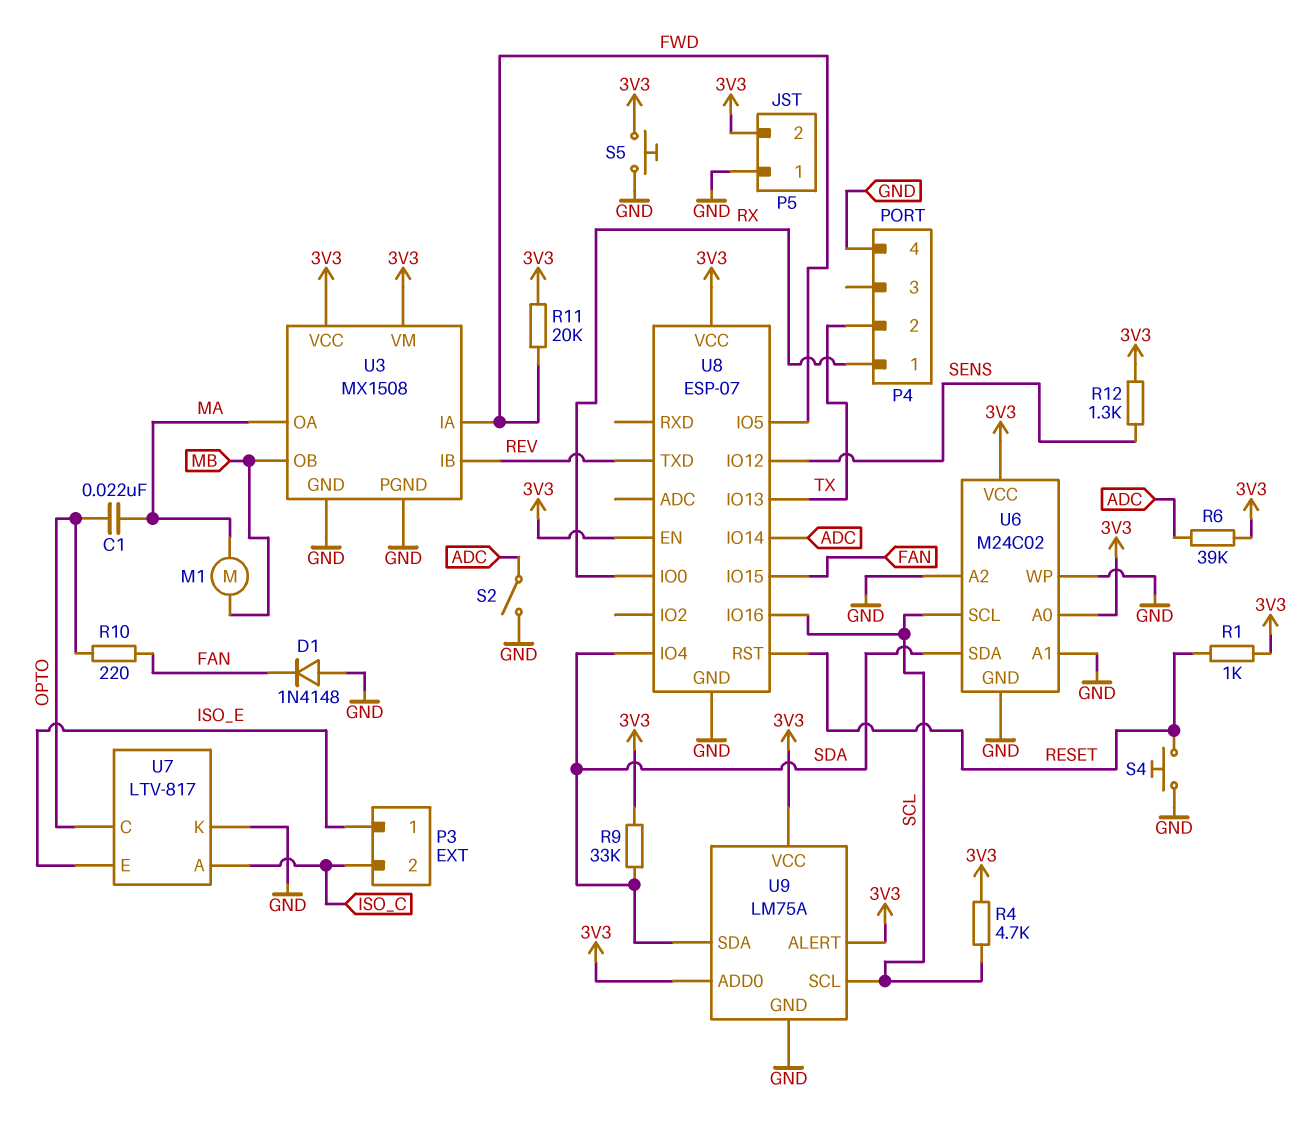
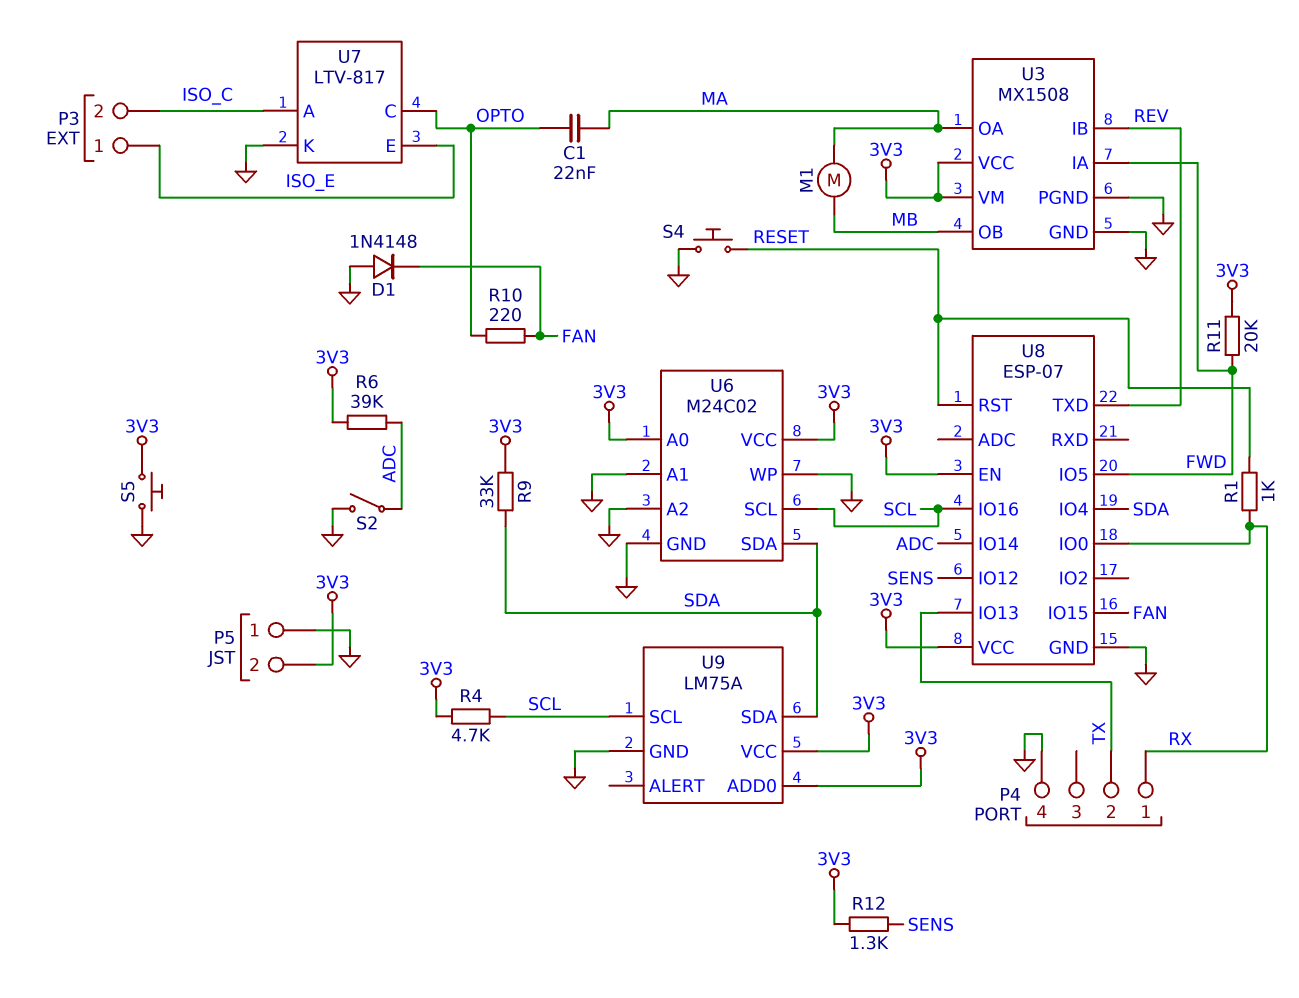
R1: 1k (3V3, RESET) -> 1k (RESET, RX)
U9 pin ALERT: 3V3 -> none

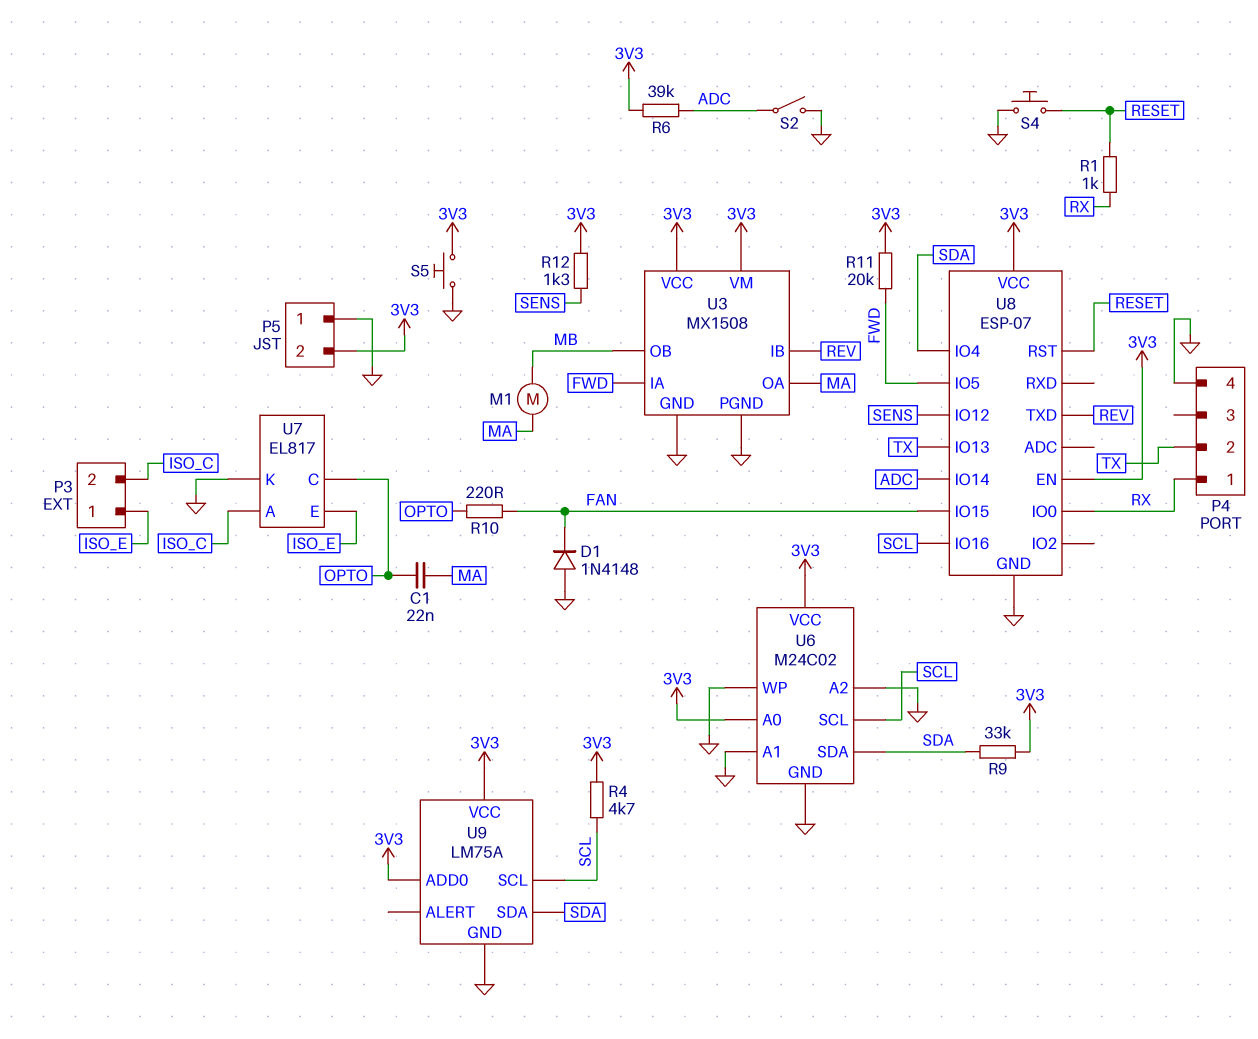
U7: LTV-817 -> EL817

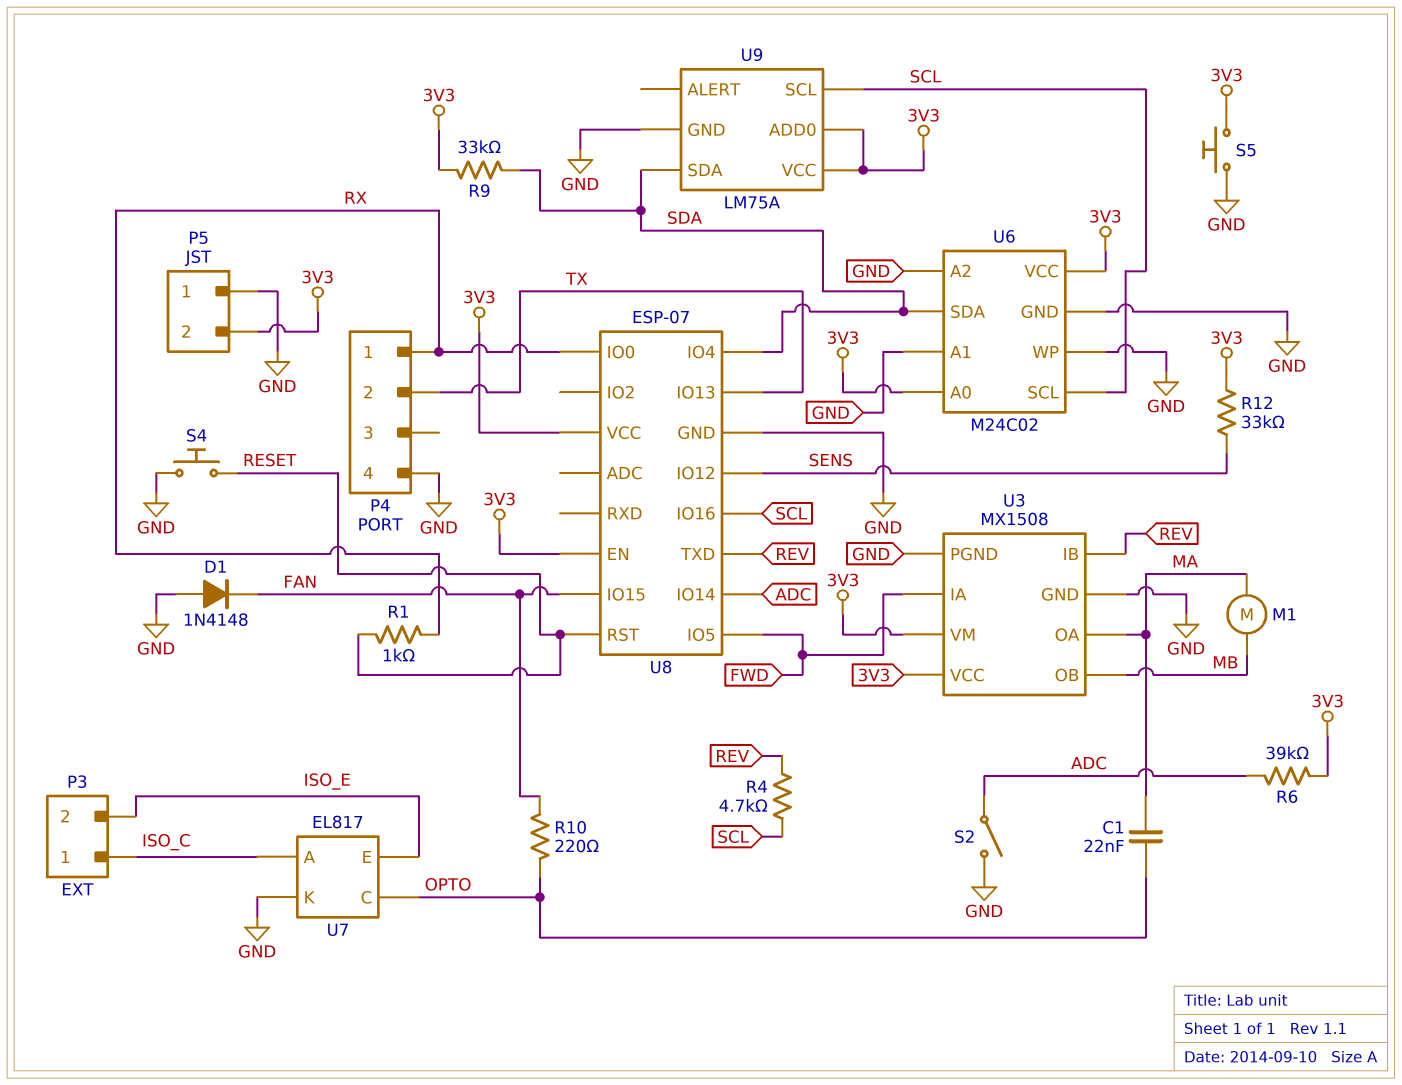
P3 pin 1: ISO_E -> ISO_C
P3 pin 2: ISO_C -> ISO_E
R4: 4.7k (3V3, SCL) -> 4.7k (REV, SCL)
R11: 20k (3V3, FWD) -> none
R12: 1.3k (3V3, SENS) -> 33k (3V3, SENS)

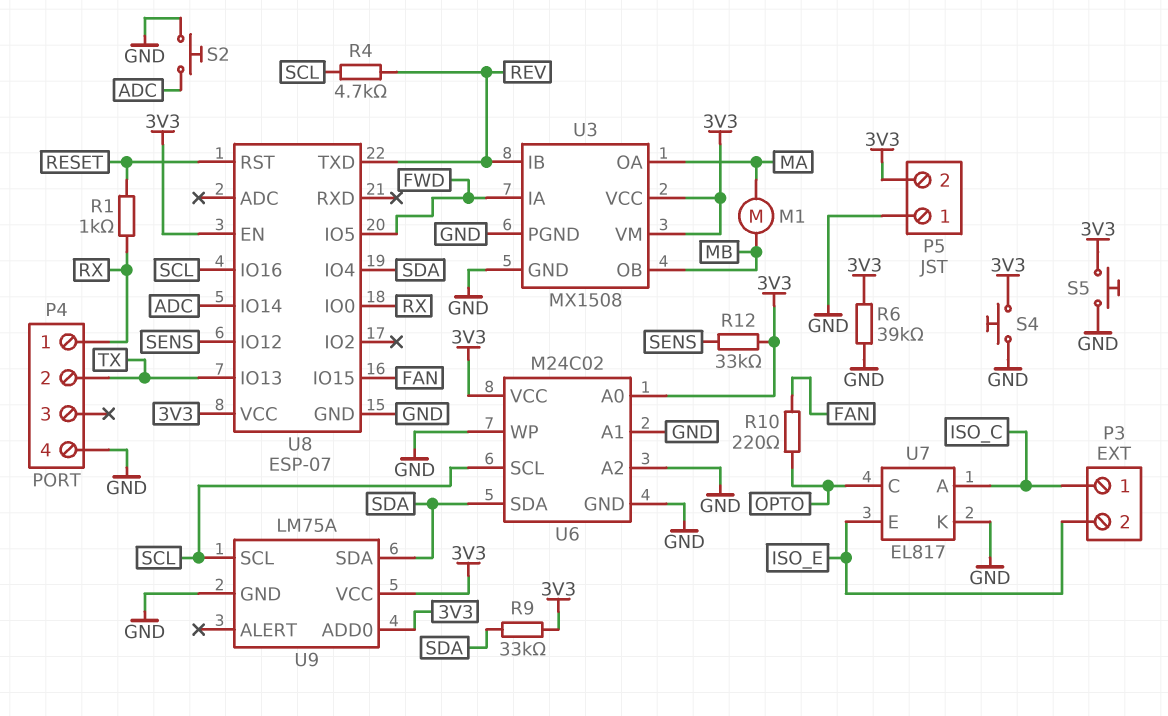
C1: 22nF (MA, OPTO) -> none
D1: diode 1N4148 (A GND, K FAN) -> none
R6: 39k (3V3, ADC) -> 39k (3V3, GND)
S2: switch (ADC, GND) -> button (ADC, GND)
S4: button (GND, RESET) -> button (3V3, GND)

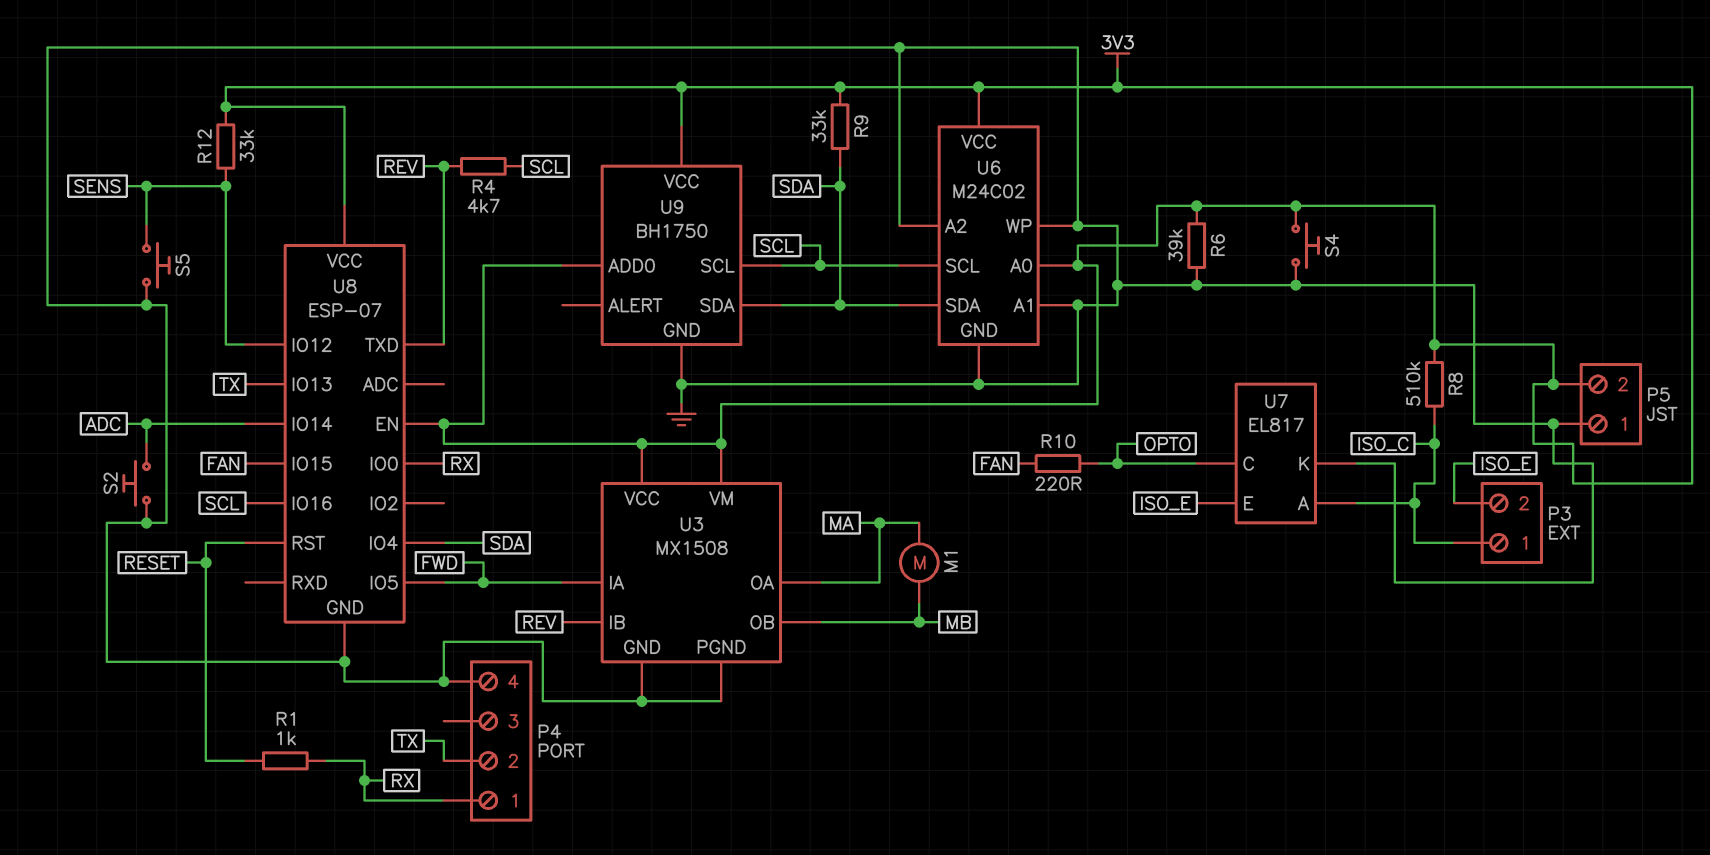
R8: none -> 510k (3V3, ISO_C)
S5: button (3V3, GND) -> button (GND, SENS)
U9: LM75A -> BH1750

